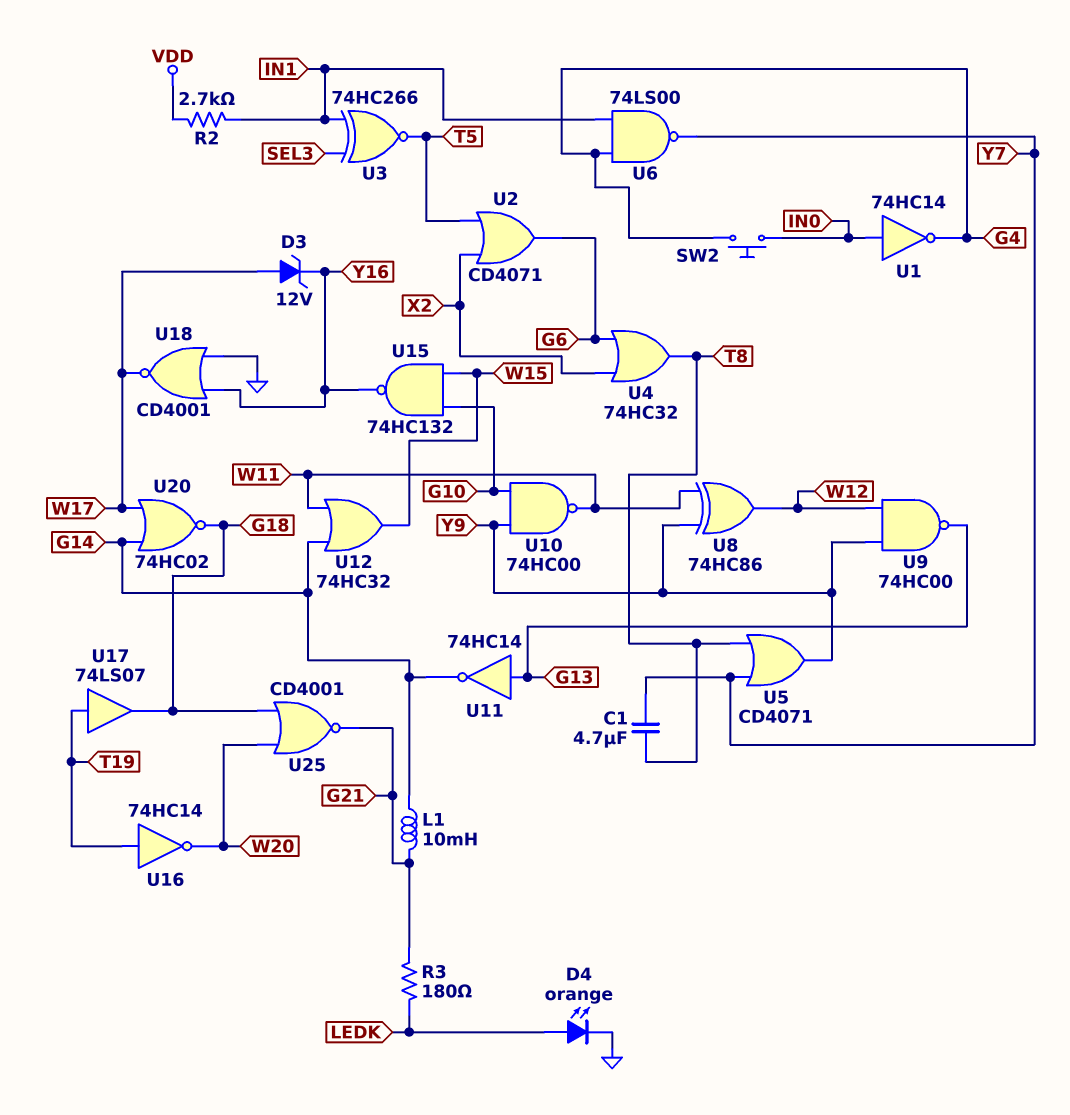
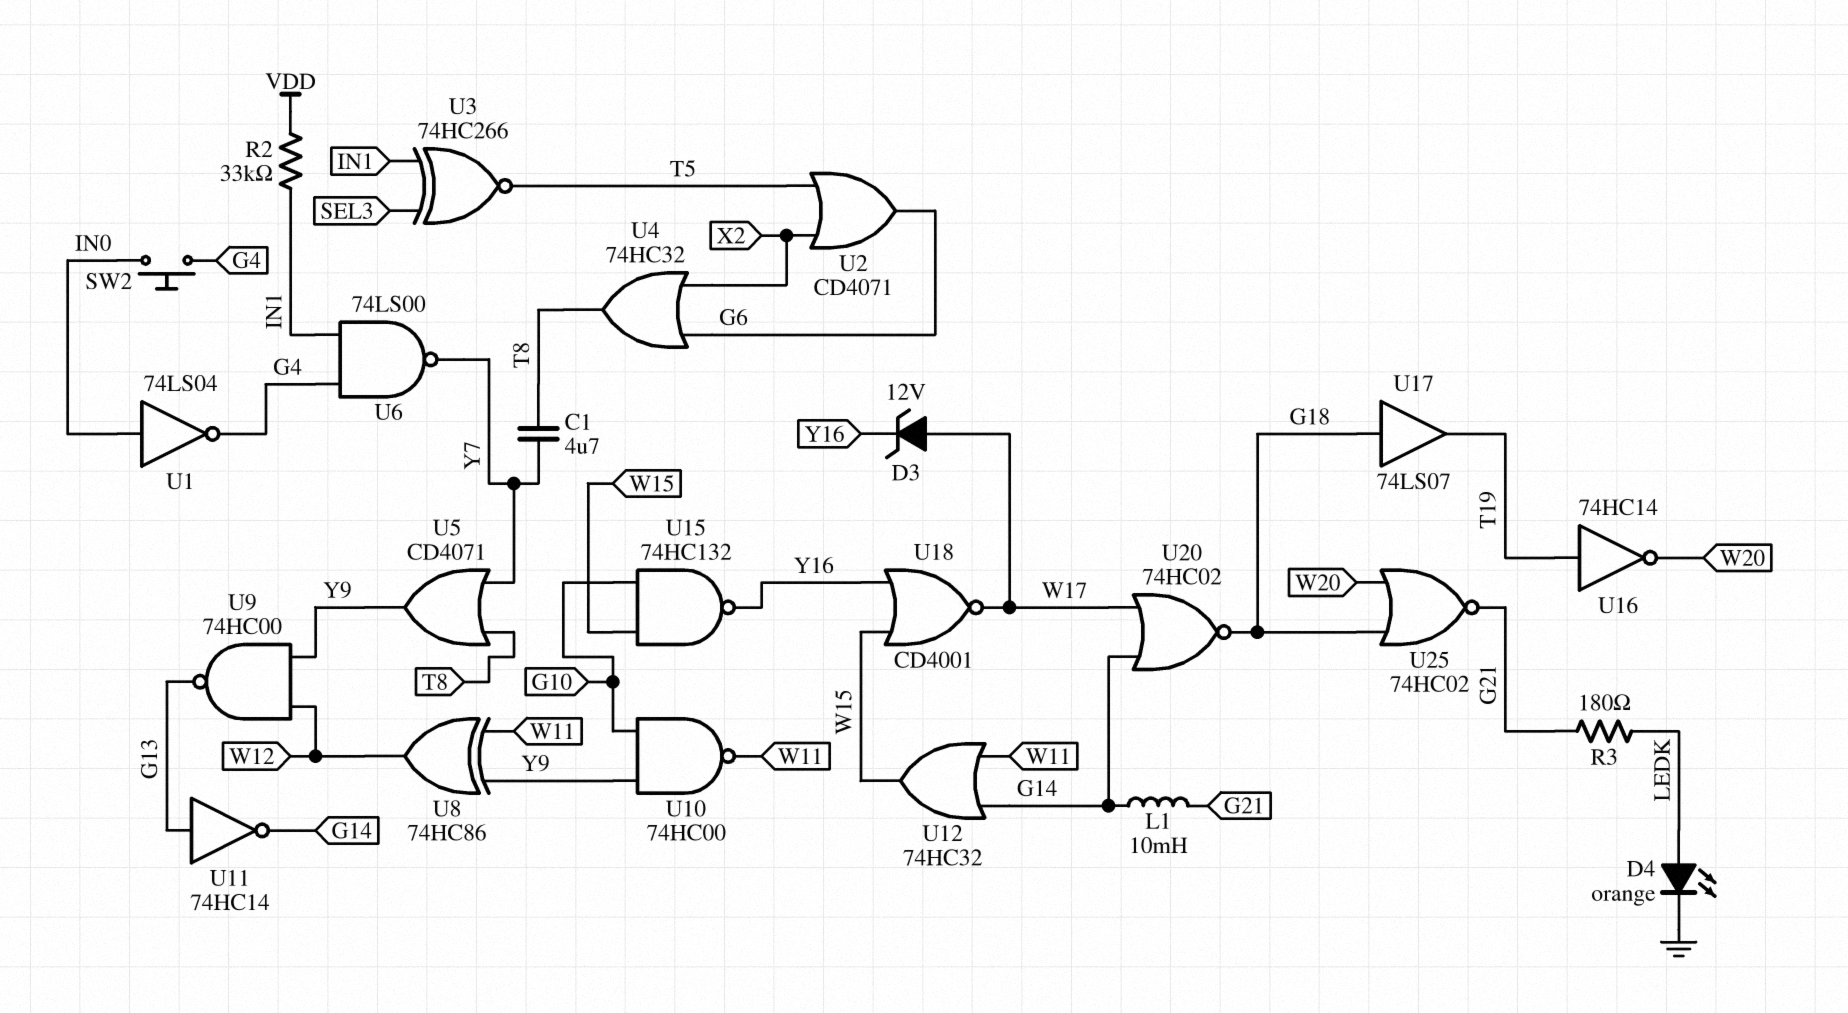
R2: 2.7k (IN1, VDD) -> 33k (IN1, VDD)
U1: NOT 74HC14 (in IN0, out G4) -> NOT 74LS04 (in IN0, out G4)
U17: buffer 74LS07 (in T19, out G18) -> buffer 74LS07 (in G18, out T19)
U18: NOR CD4001 (in GND, in Y16, out W17) -> NOR CD4001 (in W15, in Y16, out W17)
U25: NOR CD4001 (in G18, in W20, out G21) -> NOR 74HC02 (in G18, in W20, out G21)

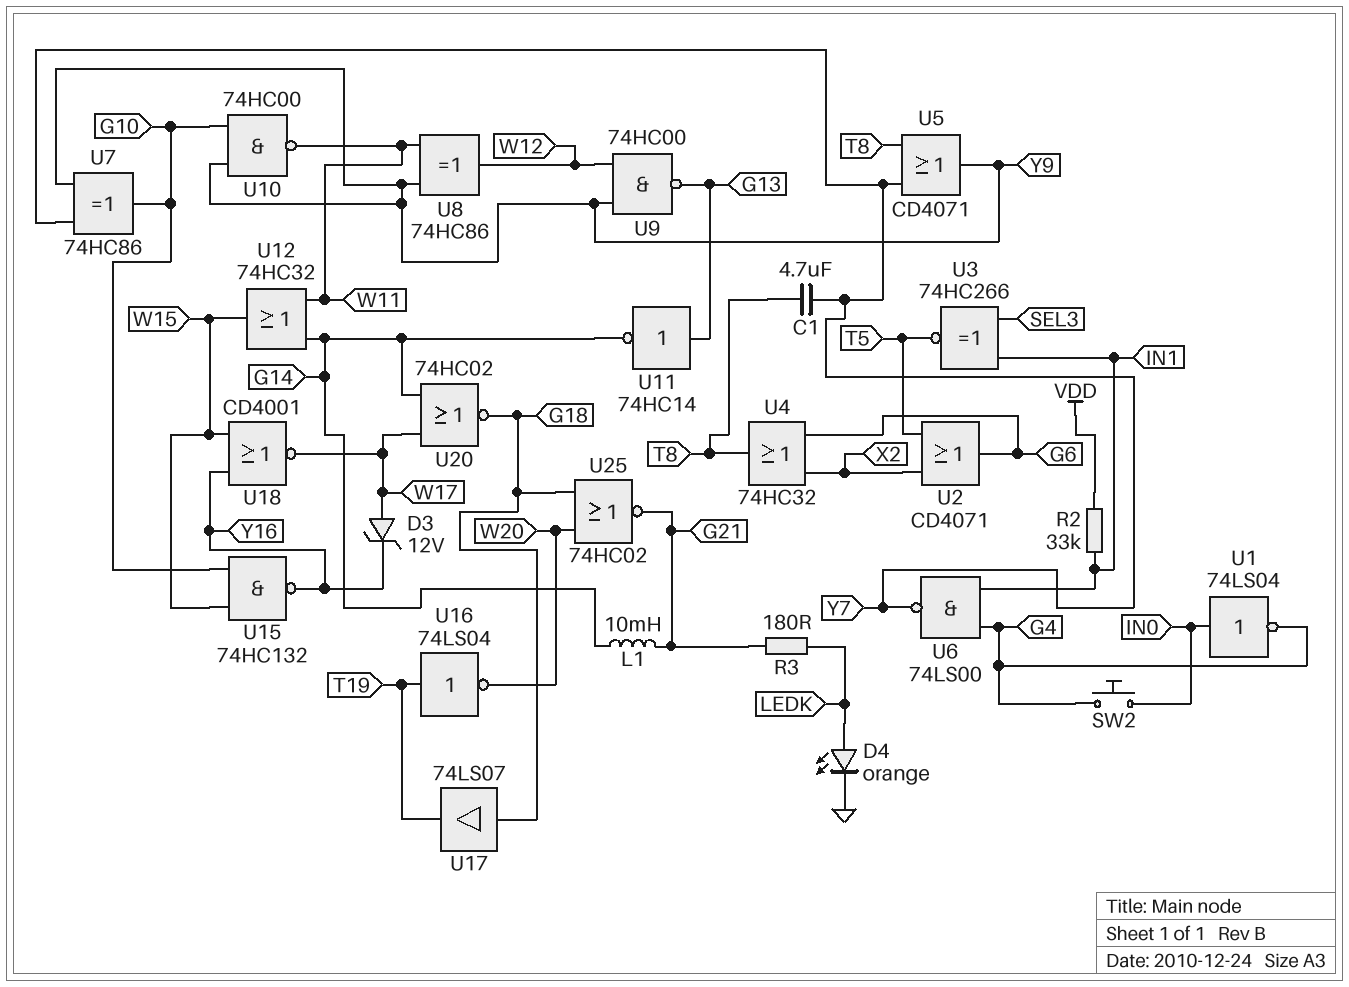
U7: none -> XOR 74HC86 (in Y7, in Y9, out G10)
U16: NOT 74HC14 (in T19, out W20) -> NOT 74LS04 (in T19, out W20)

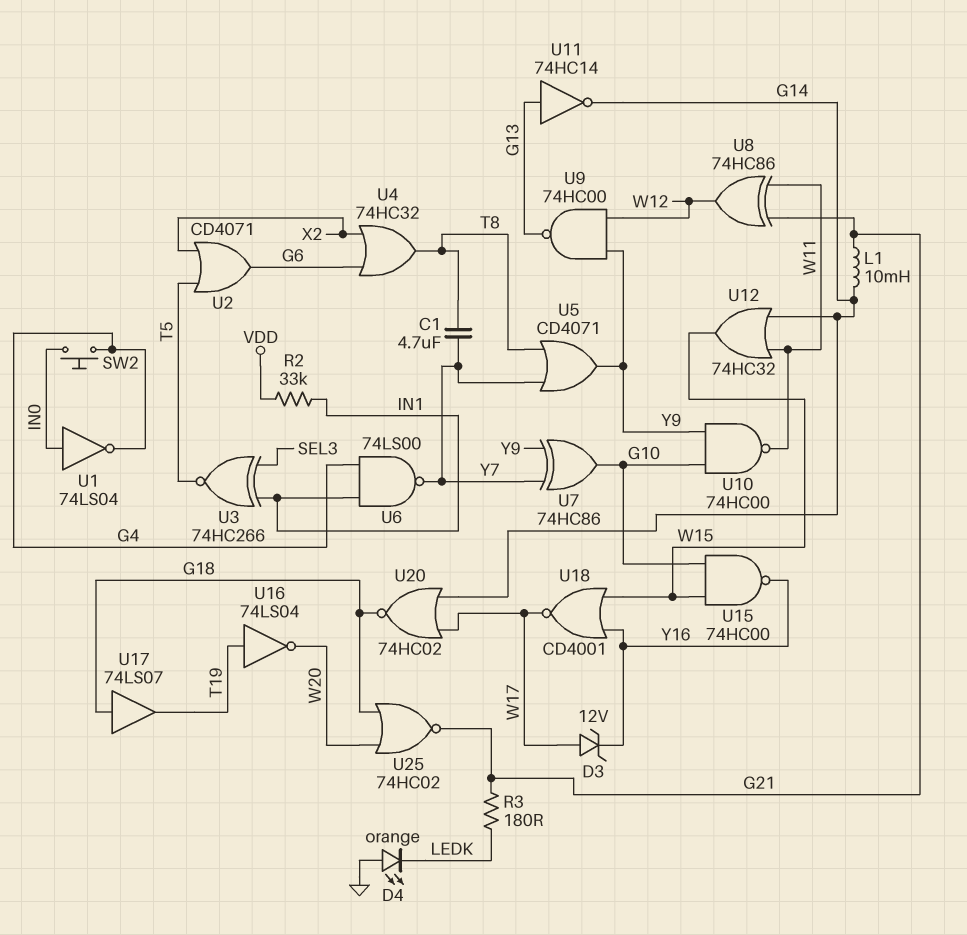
D4: LED orange (A LEDK, K GND) -> LED orange (A GND, K LEDK)
U8: XOR 74HC86 (in W11, in Y9, out W12) -> XOR 74HC86 (in G21, in W11, out W12)
U15: NAND 74HC132 (in G10, in W15, out Y16) -> NAND 74HC00 (in G10, in W15, out Y16)

